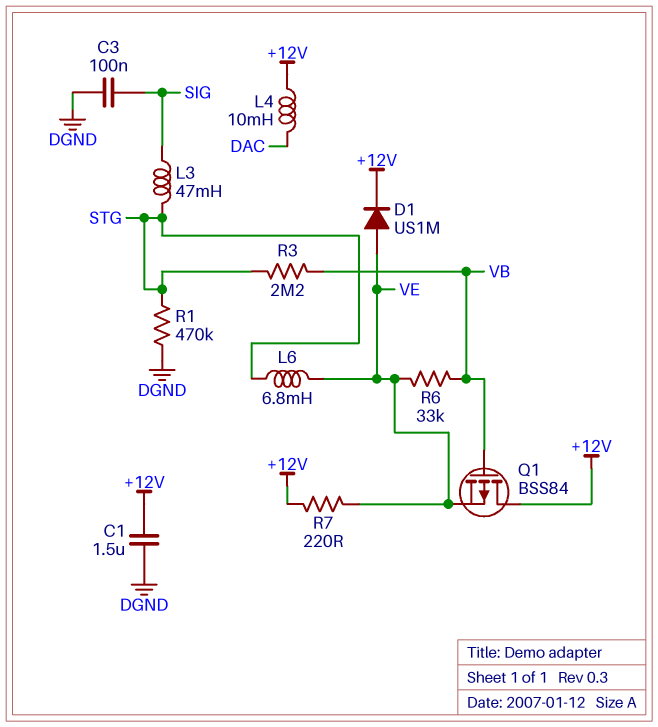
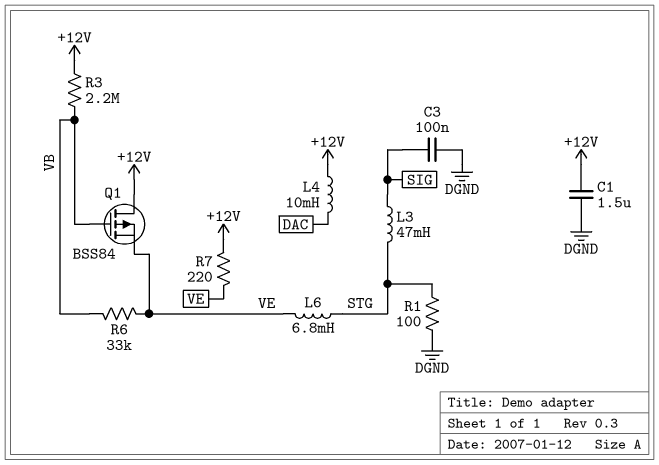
D1: diode US1M (A VE, K +12V) -> none
R1: 470k (DGND, STG) -> 100 (DGND, STG)
R3: 2.2M (STG, VB) -> 2.2M (+12V, VB)

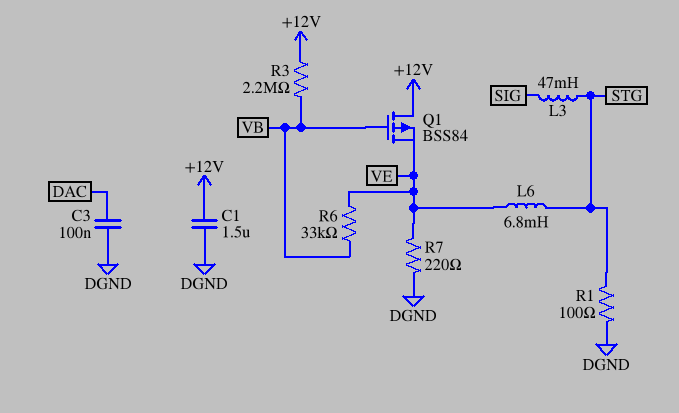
C3: 100nF (DGND, SIG) -> 100nF (DAC, DGND)
L4: 10mH (+12V, DAC) -> none
R7: 220 (+12V, VE) -> 220 (DGND, VE)

